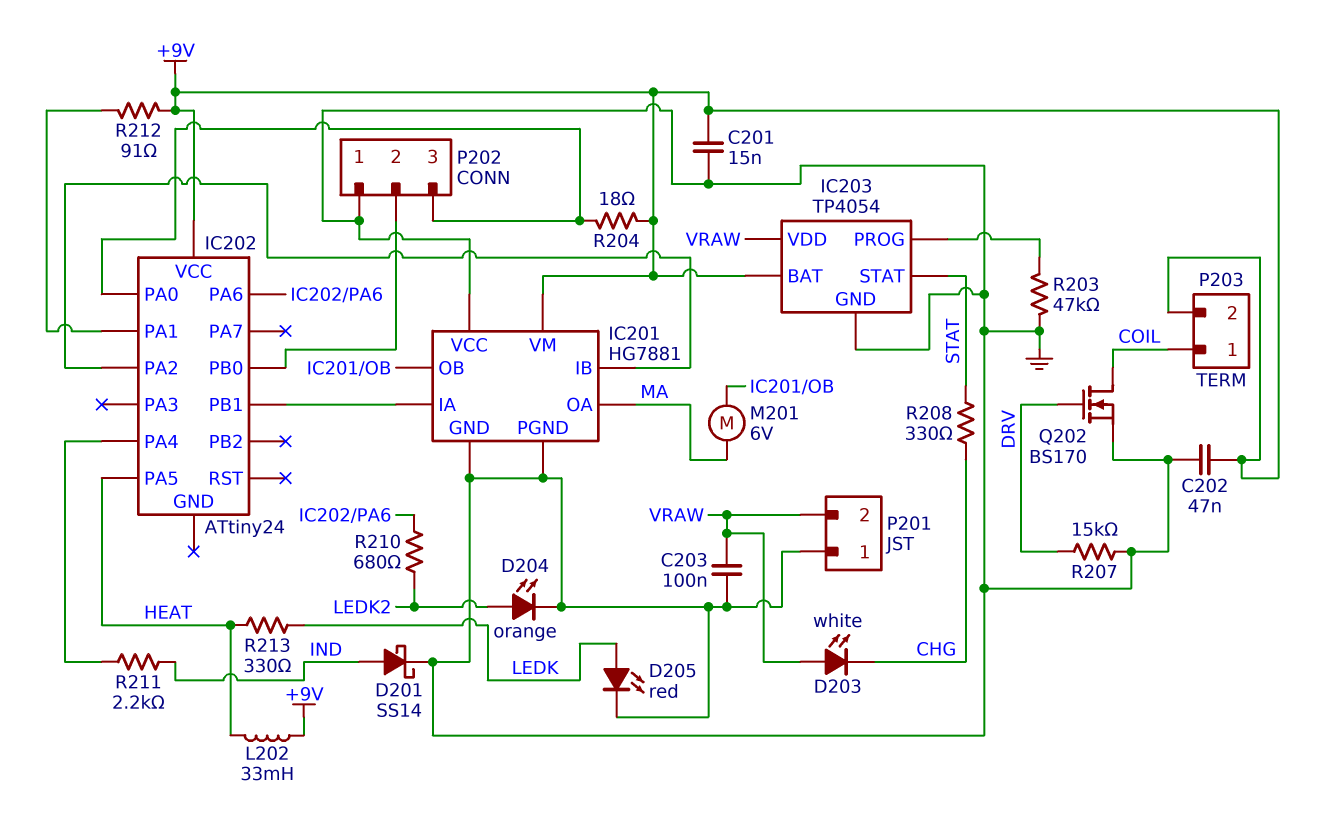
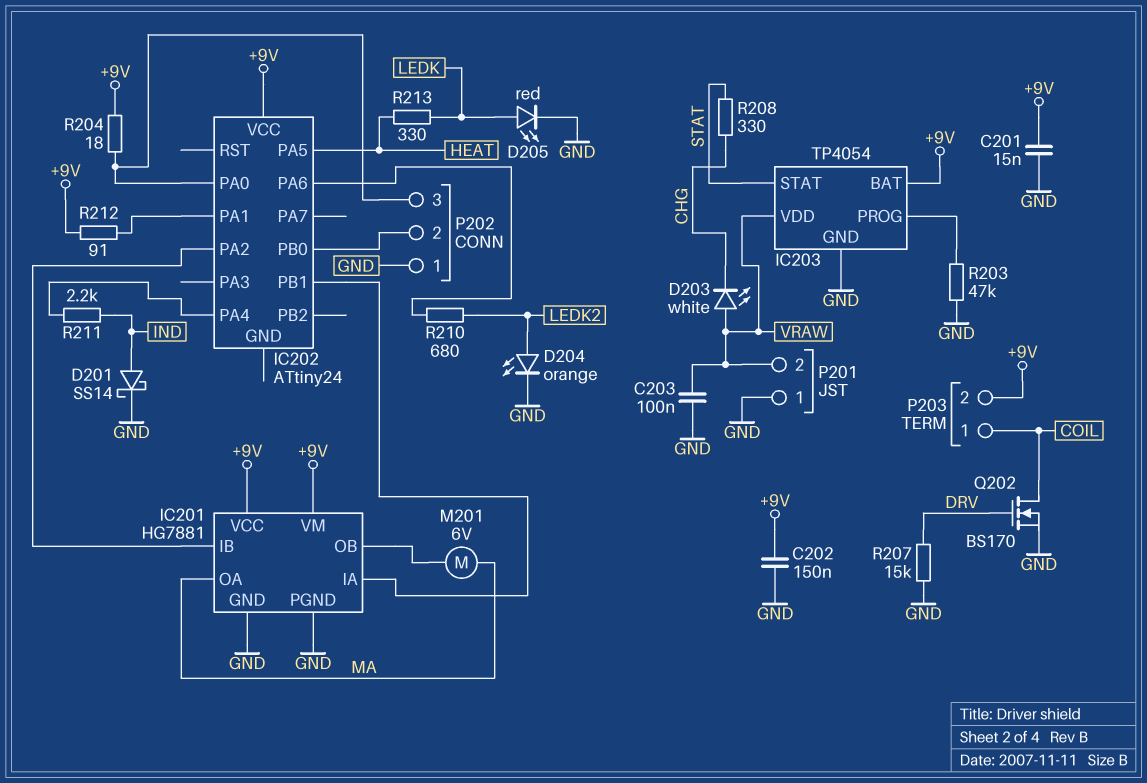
C202: 47nF (+9V, GND) -> 150nF (+9V, GND)
IC201 pin VCC: GND -> +9V
L202: 33mH (+9V, HEAT) -> none

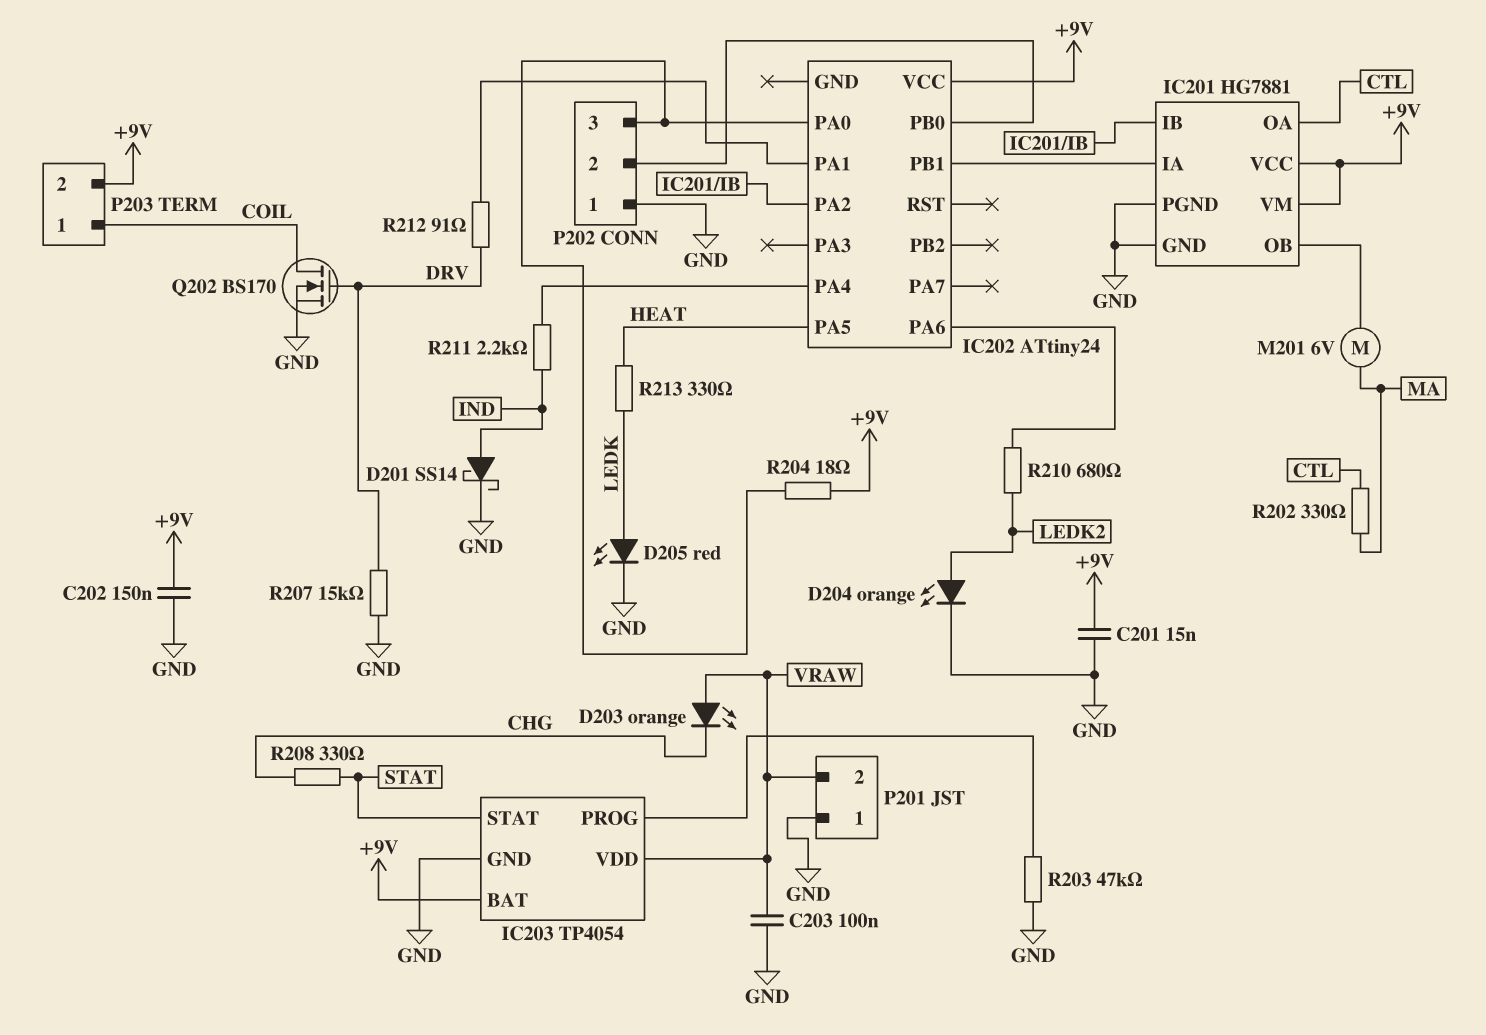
D203: LED white (A VRAW, K CHG) -> LED orange (A VRAW, K CHG)
IC201 pin OA: MA -> CTL
R202: none -> 330 (CTL, MA)
R212: 91 (+9V, IC202/PA1) -> 91 (DRV, IC202/PA1)

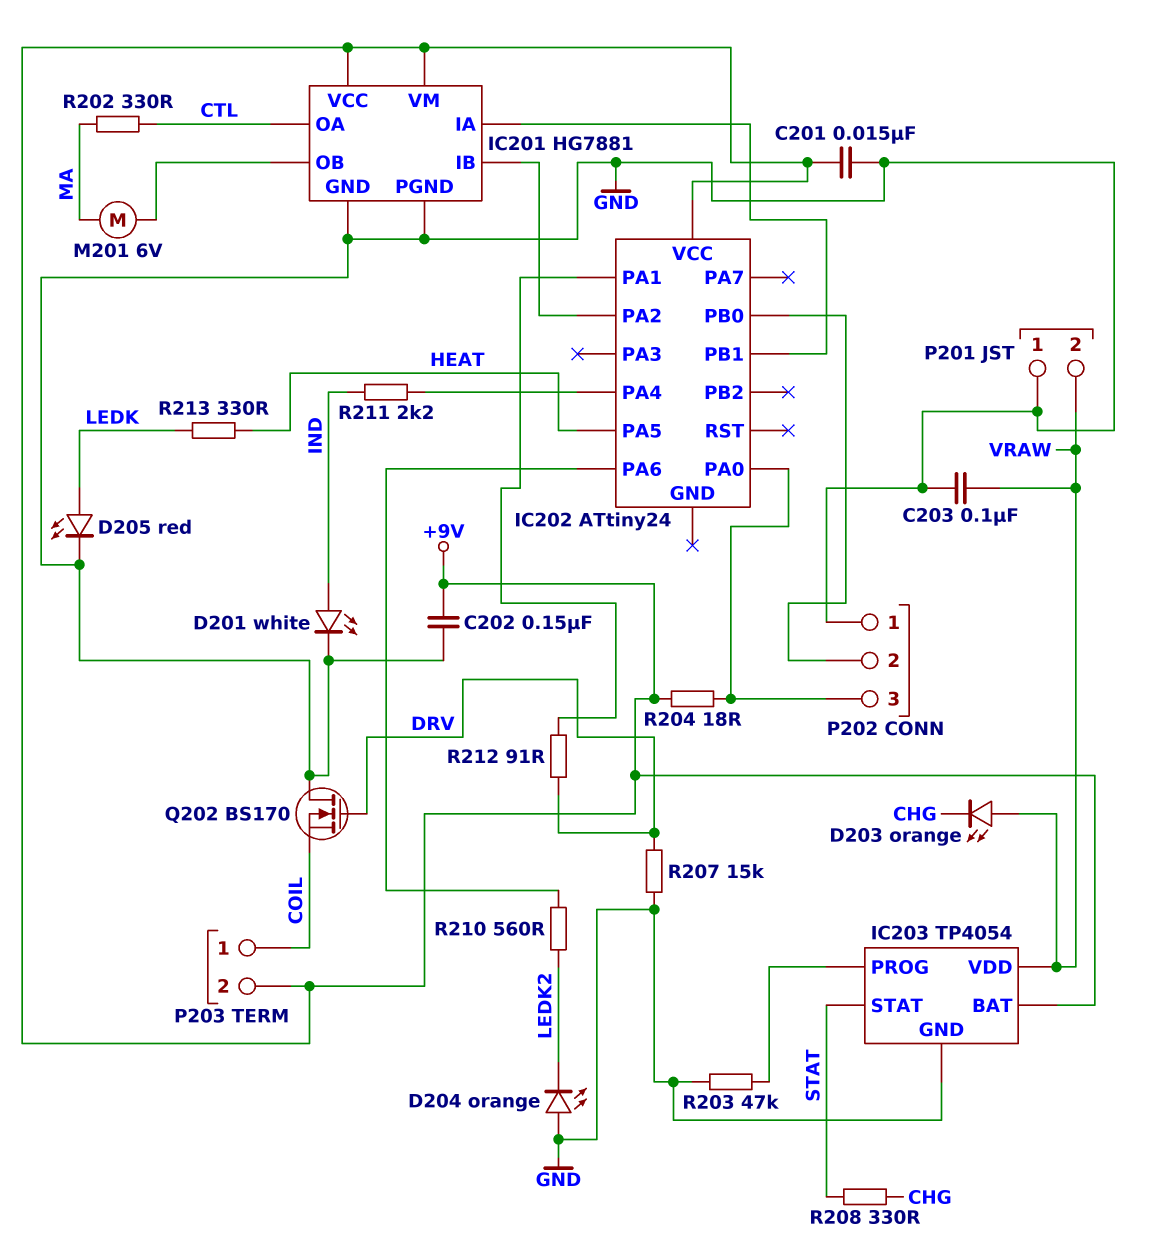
D201: schottky SS14 (A IND, K GND) -> LED white (A IND, K GND)
D204: LED orange (A LEDK2, K GND) -> LED orange (A GND, K LEDK2)
Q202: NMOS BS170 (G DRV, D COIL, S GND) -> NMOS BS170 (G DRV, D GND, S COIL)
R210: 680 (IC202/PA6, LEDK2) -> 560 (IC202/PA6, LEDK2)

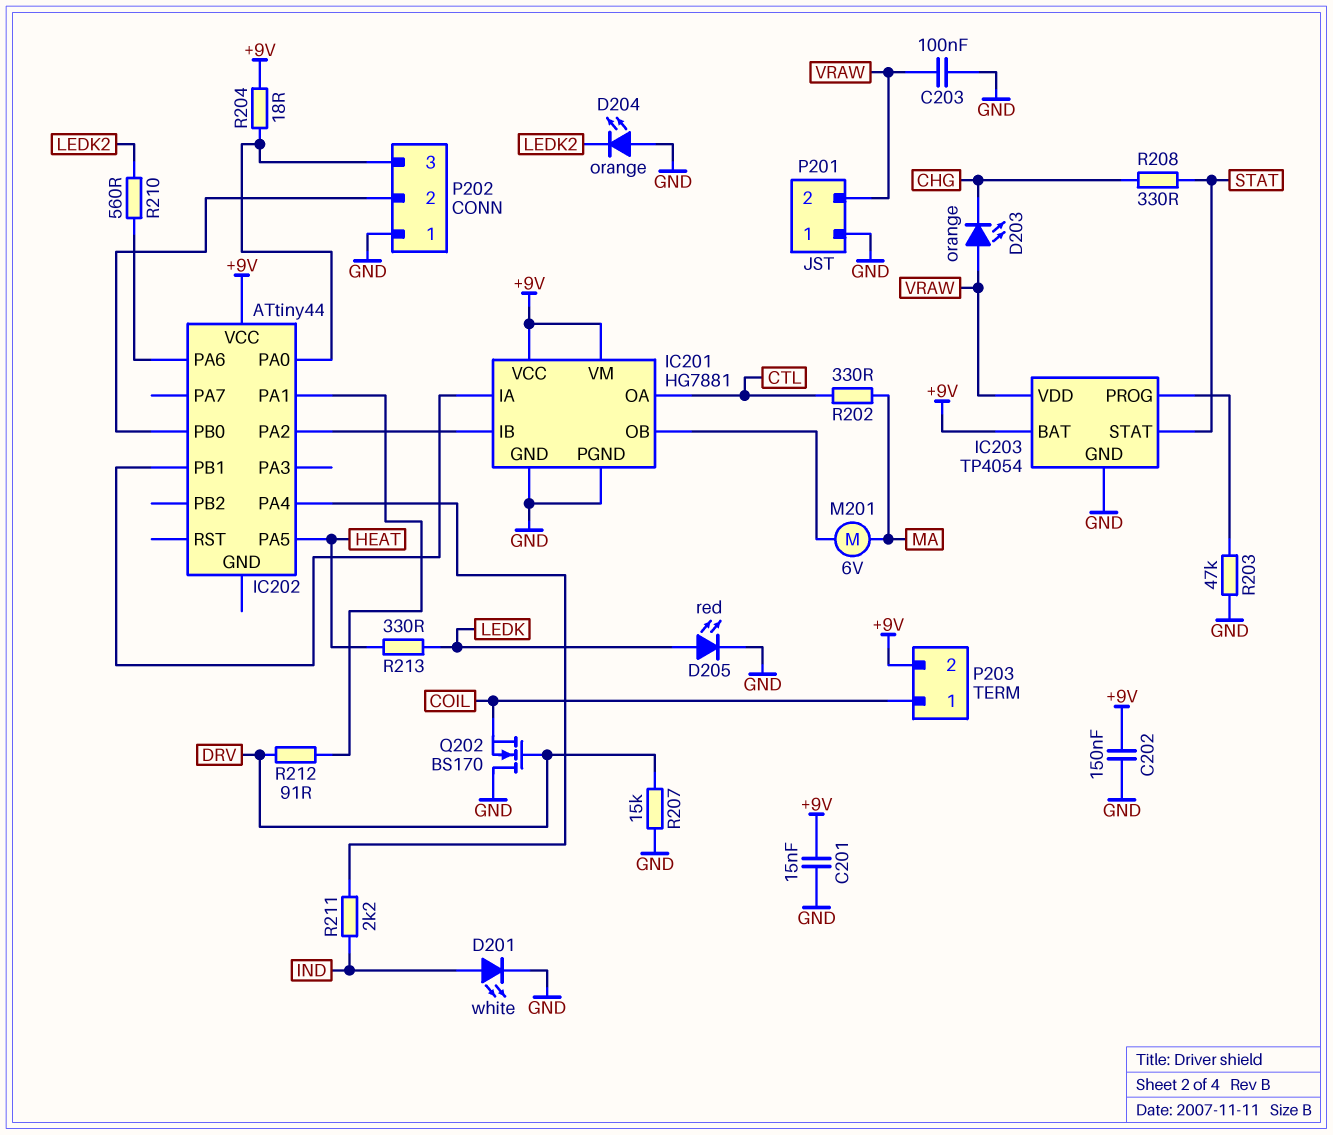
IC202: ATtiny24 -> ATtiny44

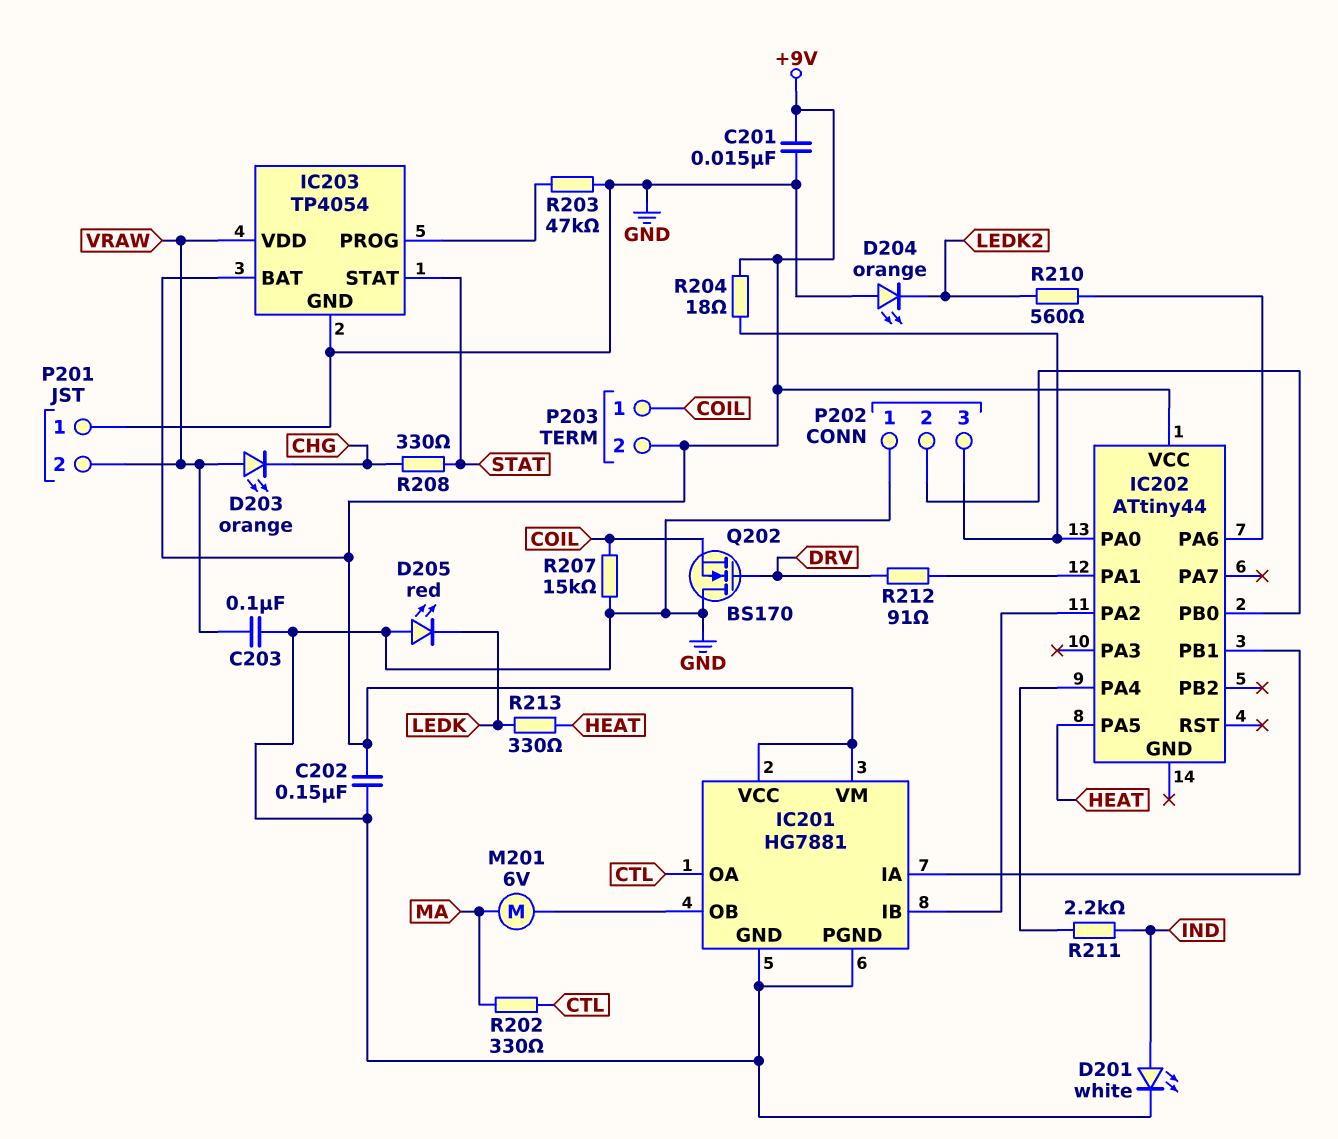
D205: LED red (A LEDK, K GND) -> LED red (A GND, K LEDK)
R207: 15k (DRV, GND) -> 15k (COIL, GND)

